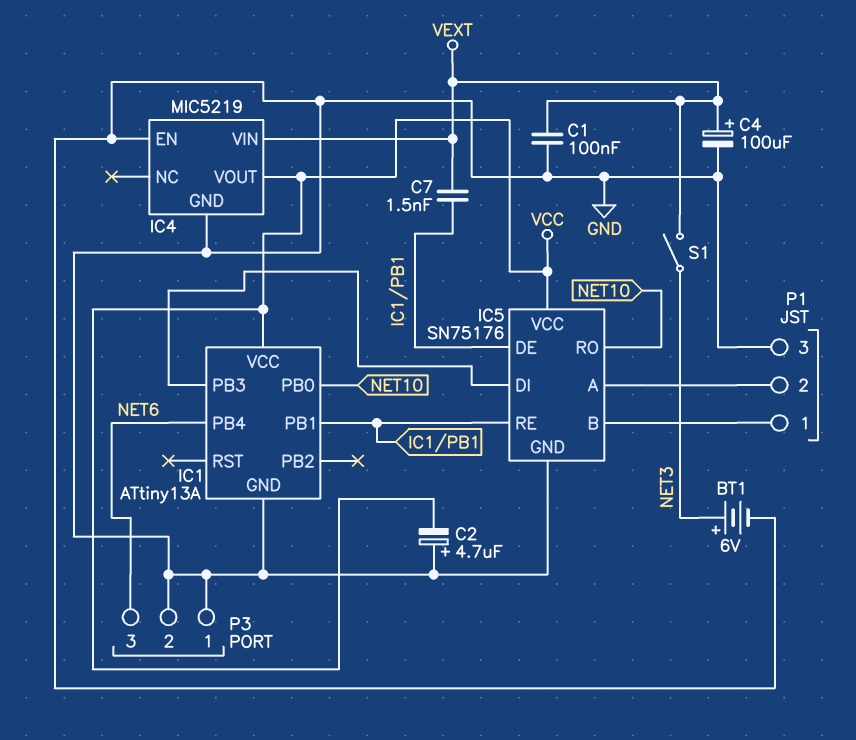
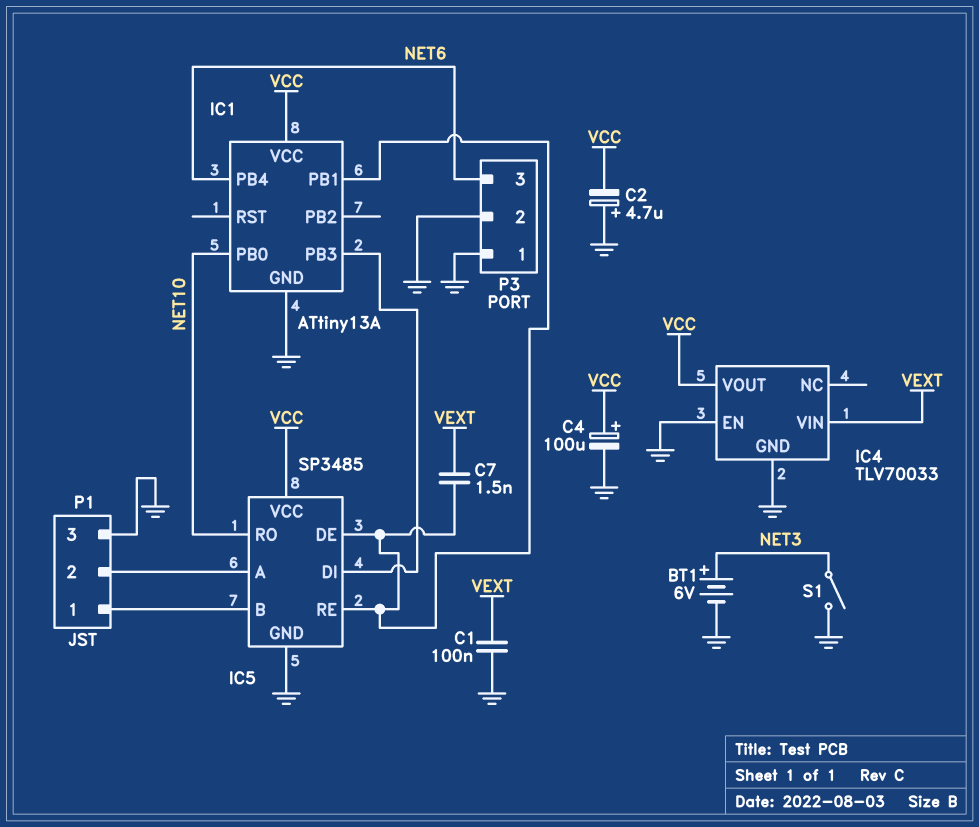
C4: 100uF (plus VEXT, minus GND) -> 100uF (plus VCC, minus GND)
IC4: MIC5219 -> TLV70033
IC5: SN75176 -> SP3485
S1: switch (NET3, VEXT) -> switch (GND, NET3)

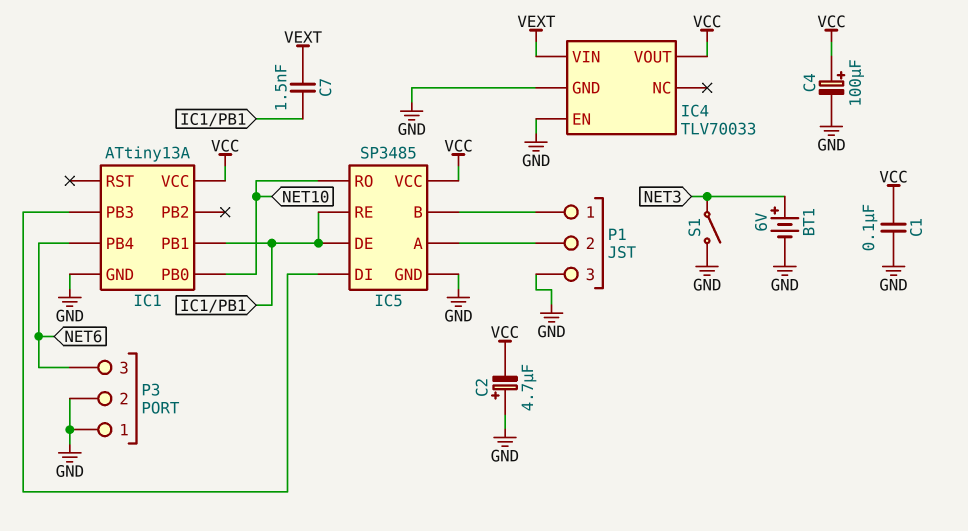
C1: 100nF (GND, VEXT) -> 100nF (GND, VCC)

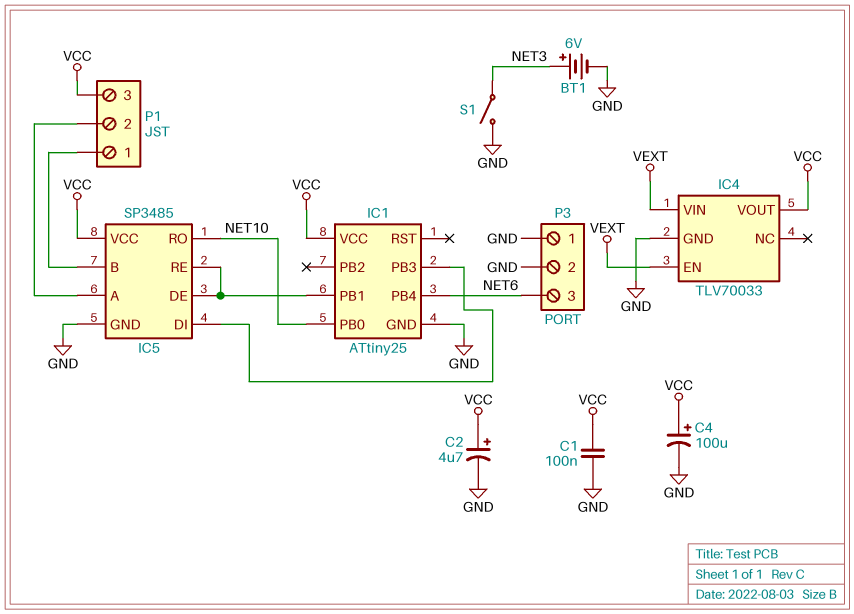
C2: 4.7uF (plus GND, minus VCC) -> 4.7uF (plus VCC, minus GND)
C7: 1.5nF (IC1/PB1, VEXT) -> none
IC1: ATtiny13A -> ATtiny25
IC4 pin EN: GND -> VEXT
P1 pin 3: GND -> VCC

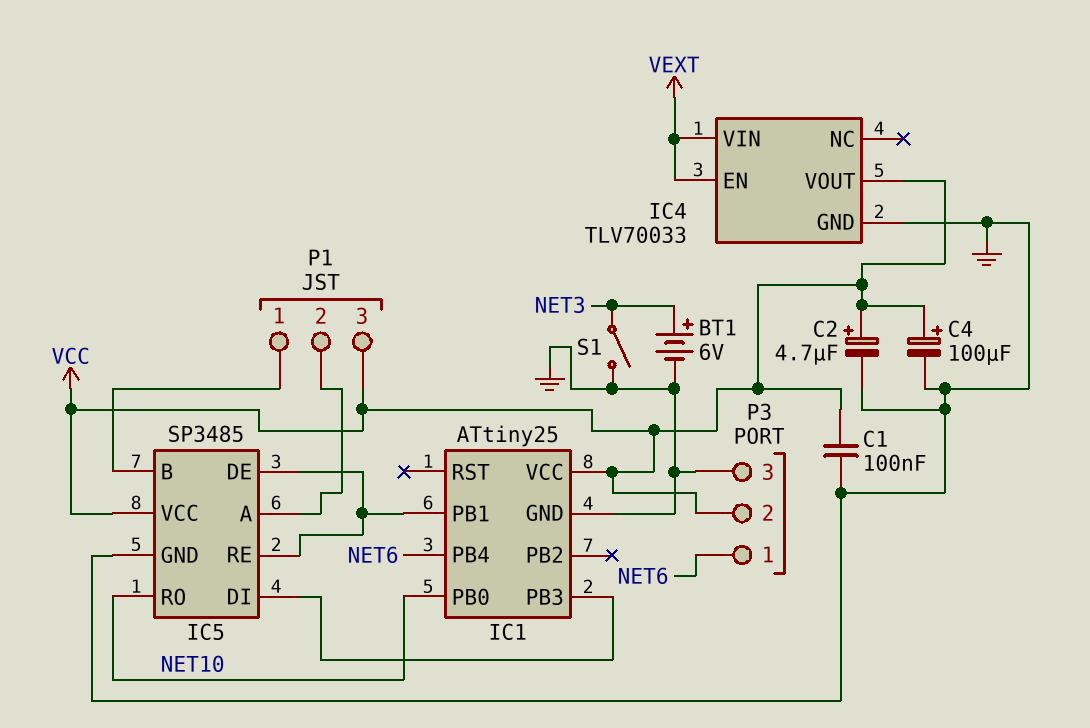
P3 pin 1: GND -> NET6
P3 pin 2: GND -> VCC
P3 pin 3: NET6 -> GND

